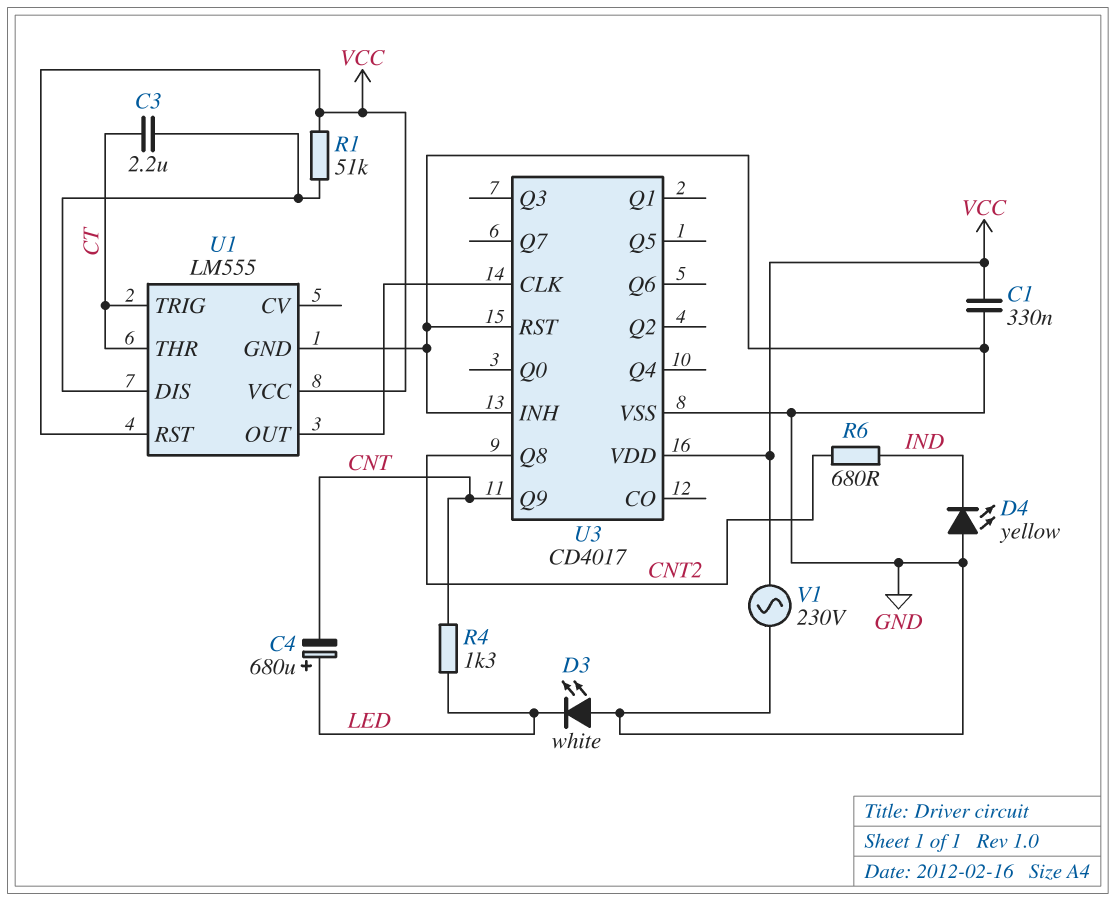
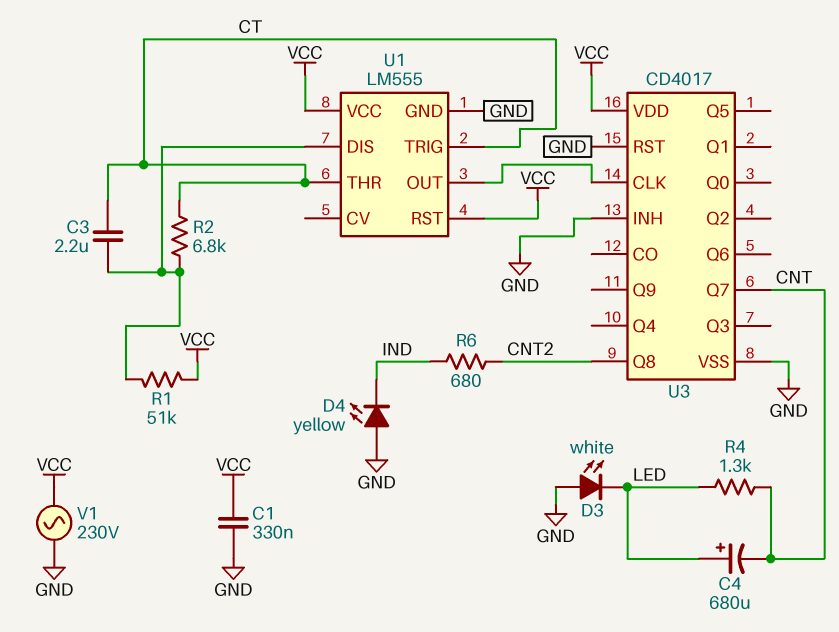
R2: none -> 6.8k (CT, U1/DIS)
U3 pin Q7: none -> CNT
U3 pin Q9: CNT -> none

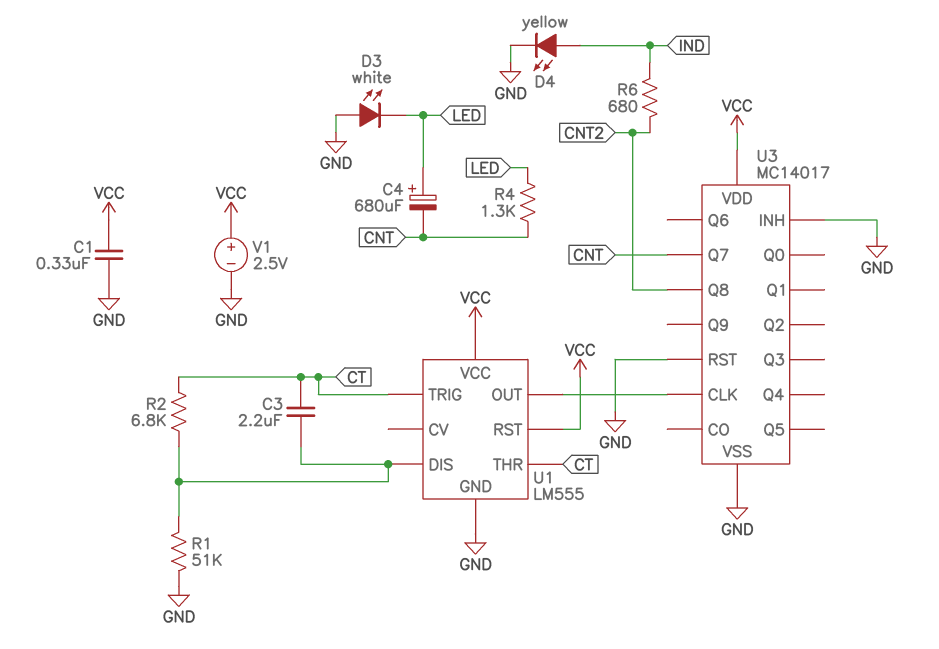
D4: LED yellow (A GND, K IND) -> LED yellow (A IND, K GND)
R1: 51k (U1/DIS, VCC) -> 51k (GND, U1/DIS)
U3: CD4017 -> MC14017
V1: AC 230V (GND, VCC) -> 2.5V (plus VCC, minus GND)

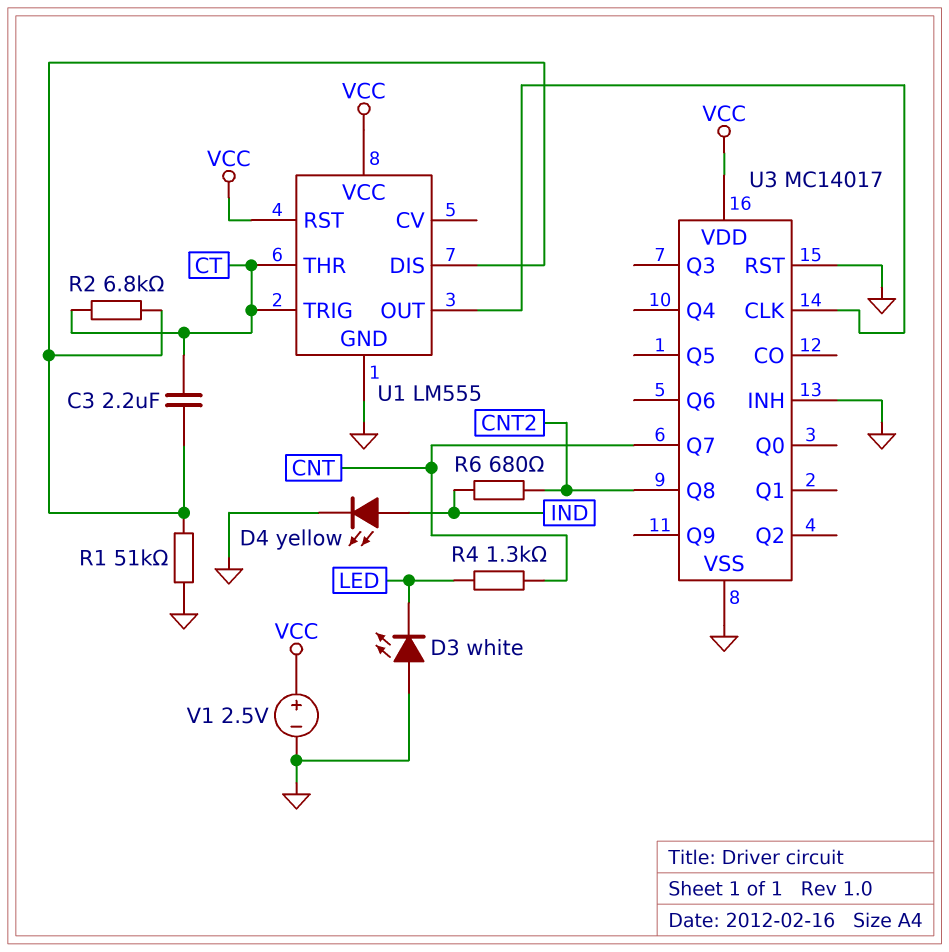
C1: 330nF (GND, VCC) -> none
C4: 680uF (plus LED, minus CNT) -> none

